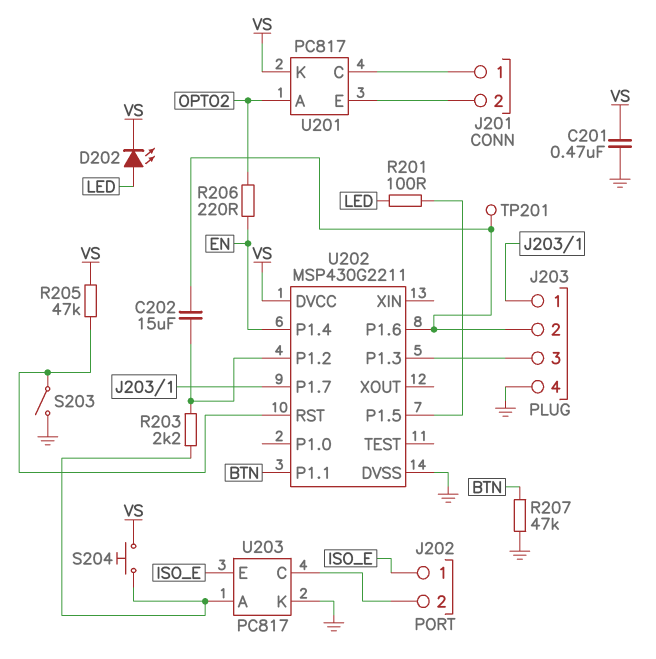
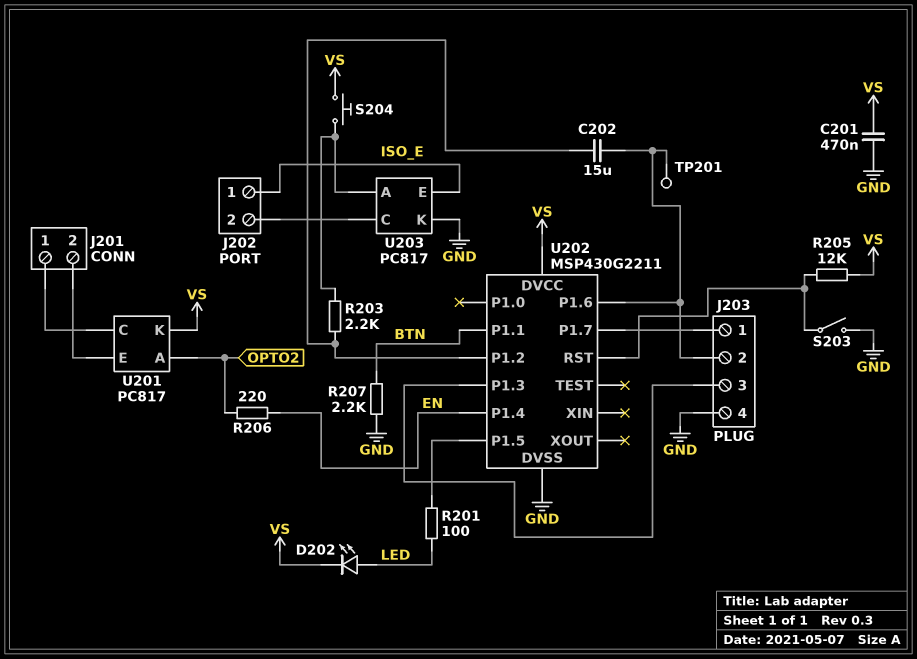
R205: 47k (U202/RST, VS) -> 12k (U202/RST, VS)
R207: 47k (BTN, GND) -> 2.2k (BTN, GND)

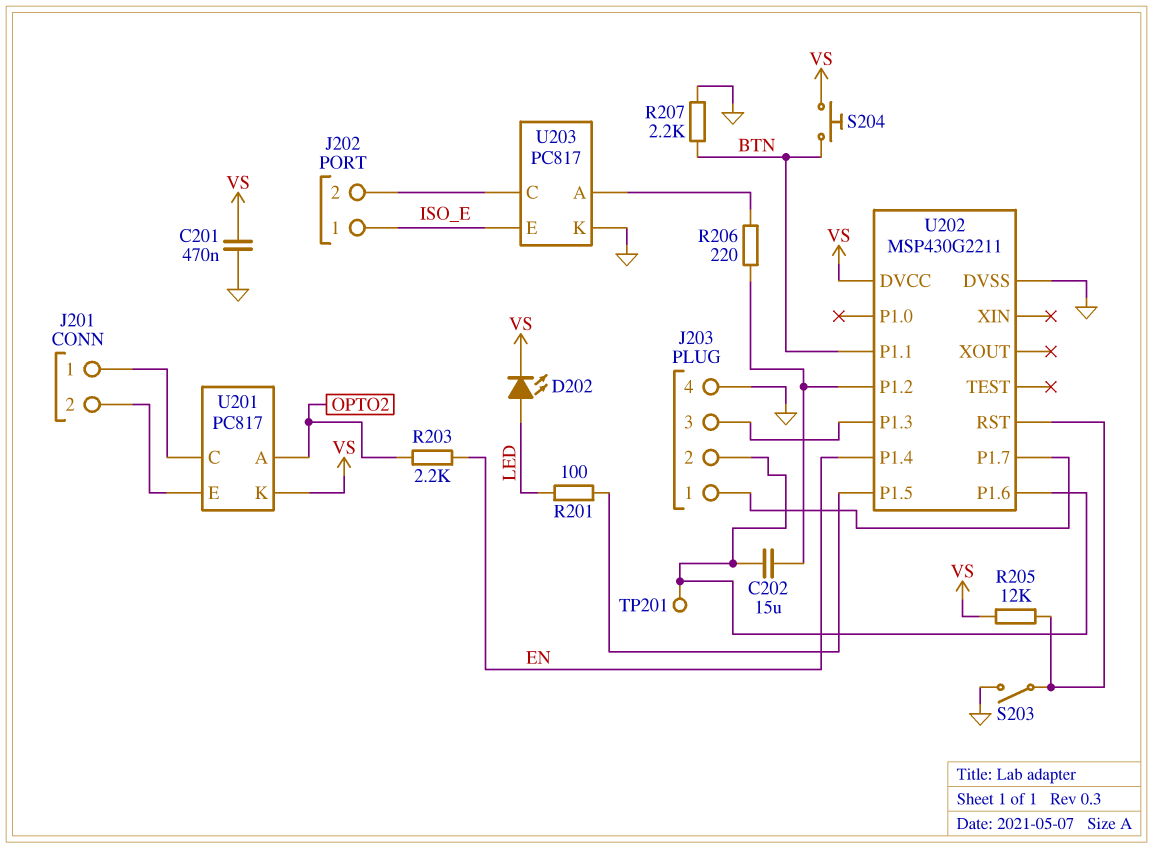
R203: 2.2k (U202/P1.2, U203/A) -> 2.2k (EN, OPTO2)
R206: 220 (EN, OPTO2) -> 220 (U202/P1.2, U203/A)
S204: button (U203/A, VS) -> button (BTN, VS)

